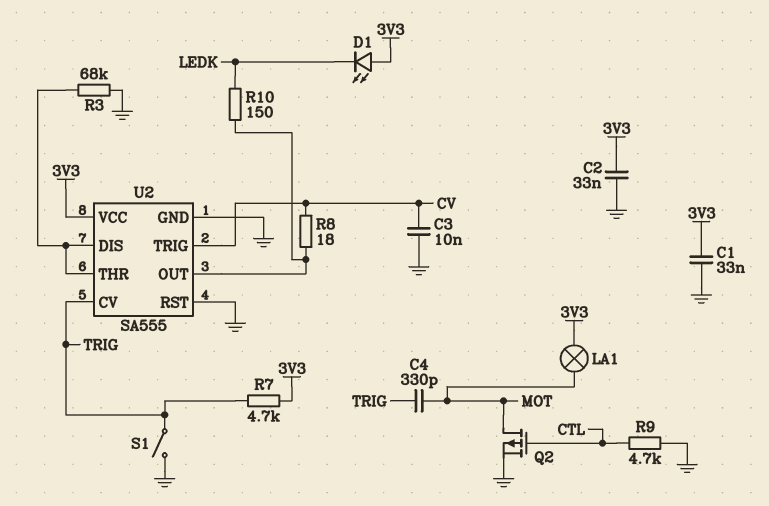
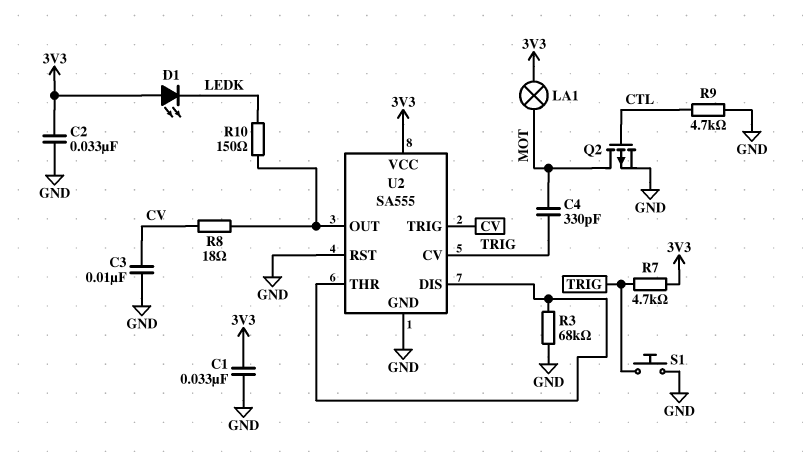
S1: switch (GND, TRIG) -> button (GND, TRIG)

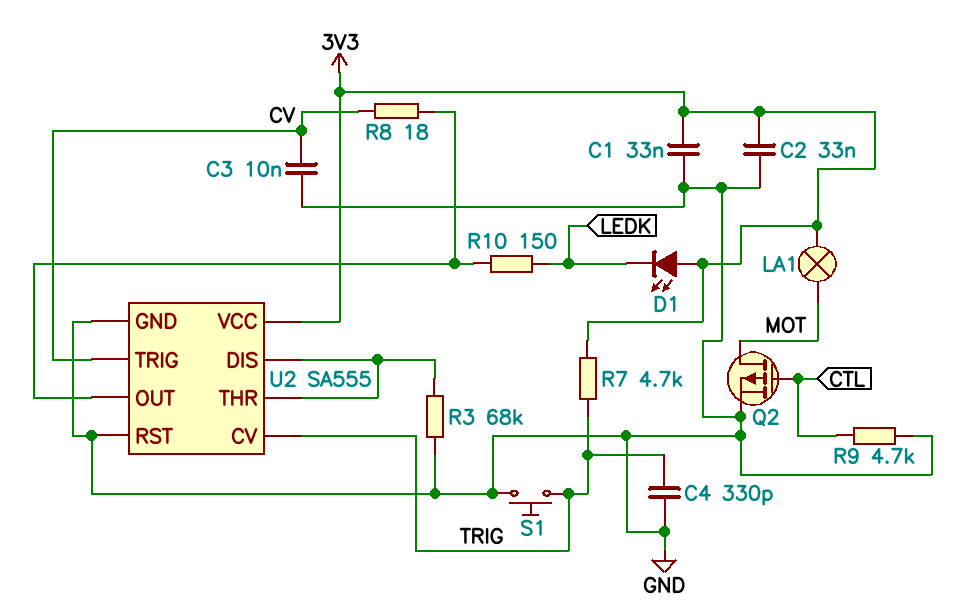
C4: 330pF (MOT, TRIG) -> 330pF (GND, TRIG)

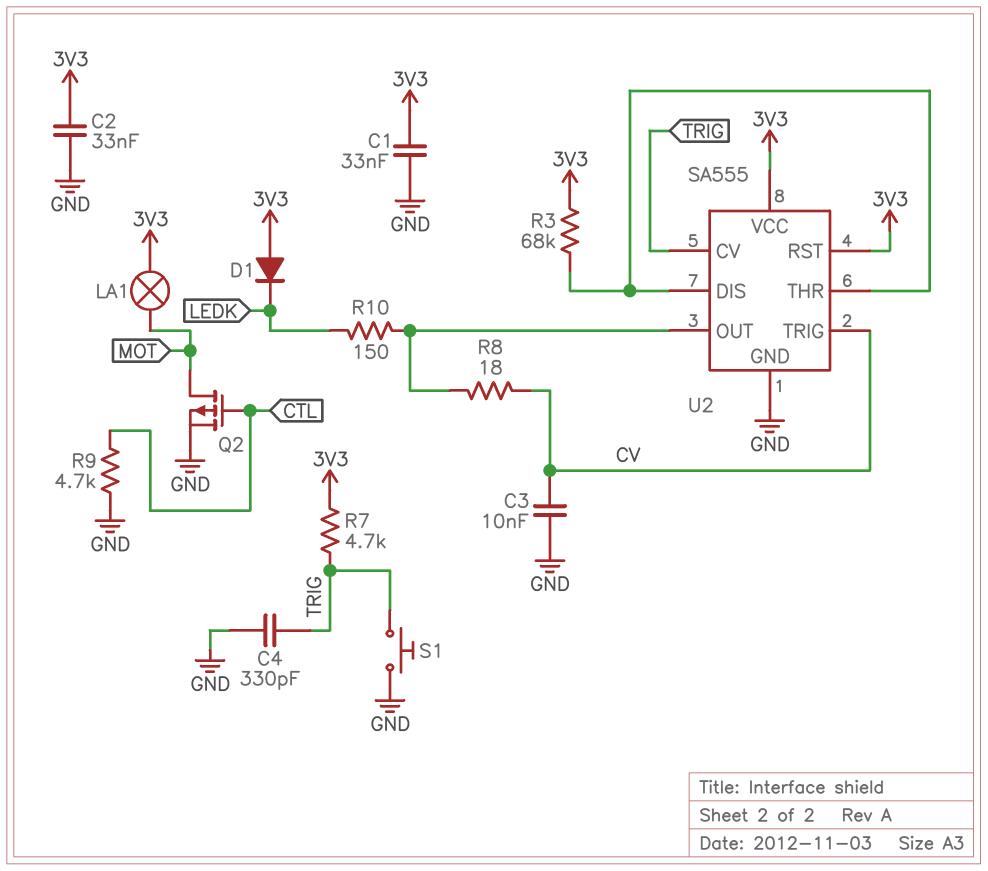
D1: LED (A 3V3, K LEDK) -> diode (A 3V3, K LEDK)
R3: 68k (GND, U2/DIS) -> 68k (3V3, U2/DIS)
U2 pin RST: GND -> 3V3

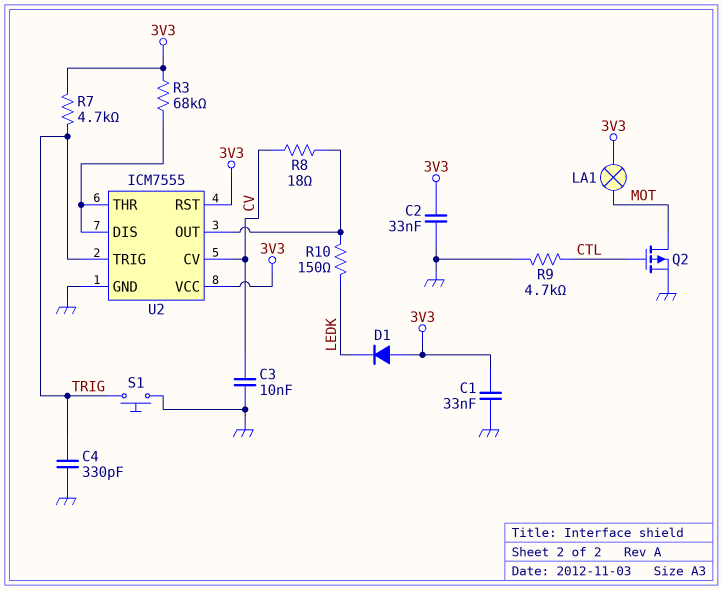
U2: SA555 -> ICM7555
U2 pin CV: TRIG -> CV
U2 pin TRIG: CV -> TRIG

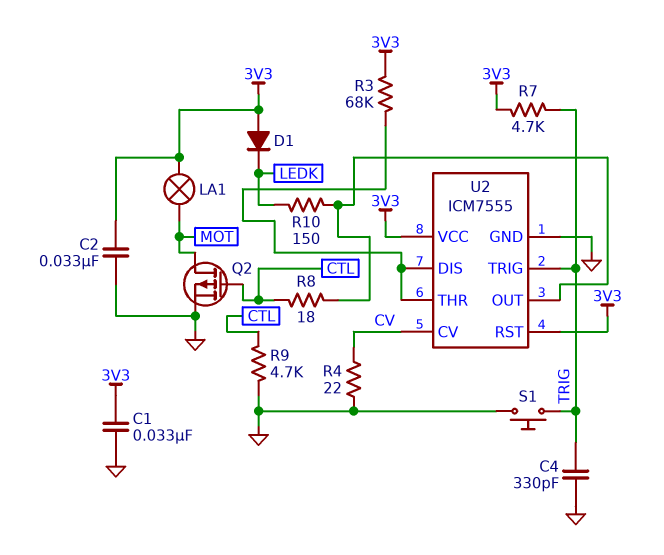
C3: 10nF (CV, GND) -> none
R4: none -> 22 (CV, GND)
R8: 18 (CV, U2/OUT) -> 18 (CTL, U2/OUT)

